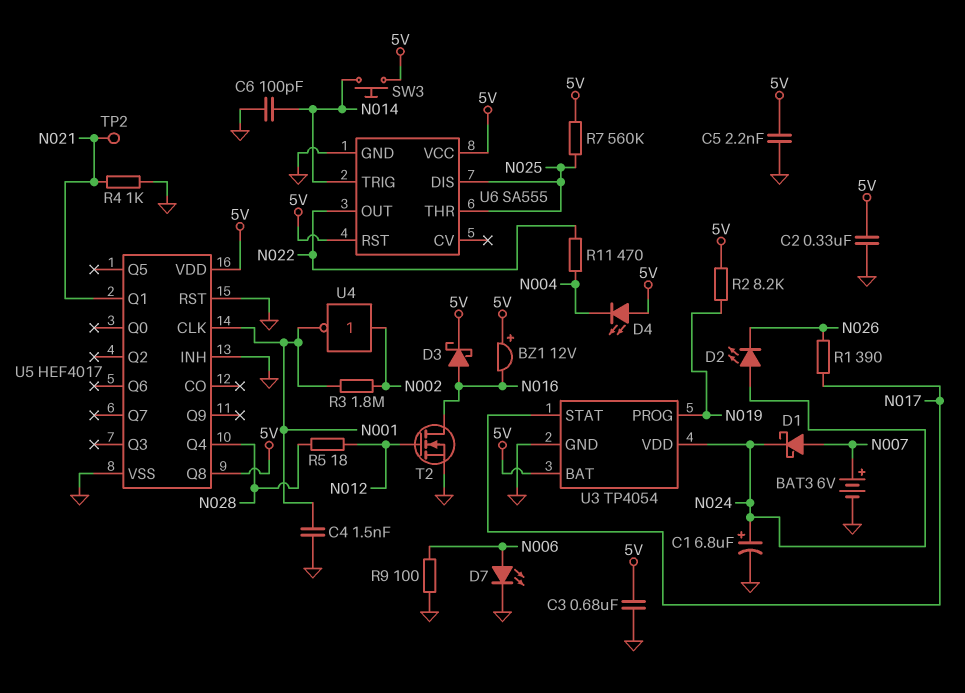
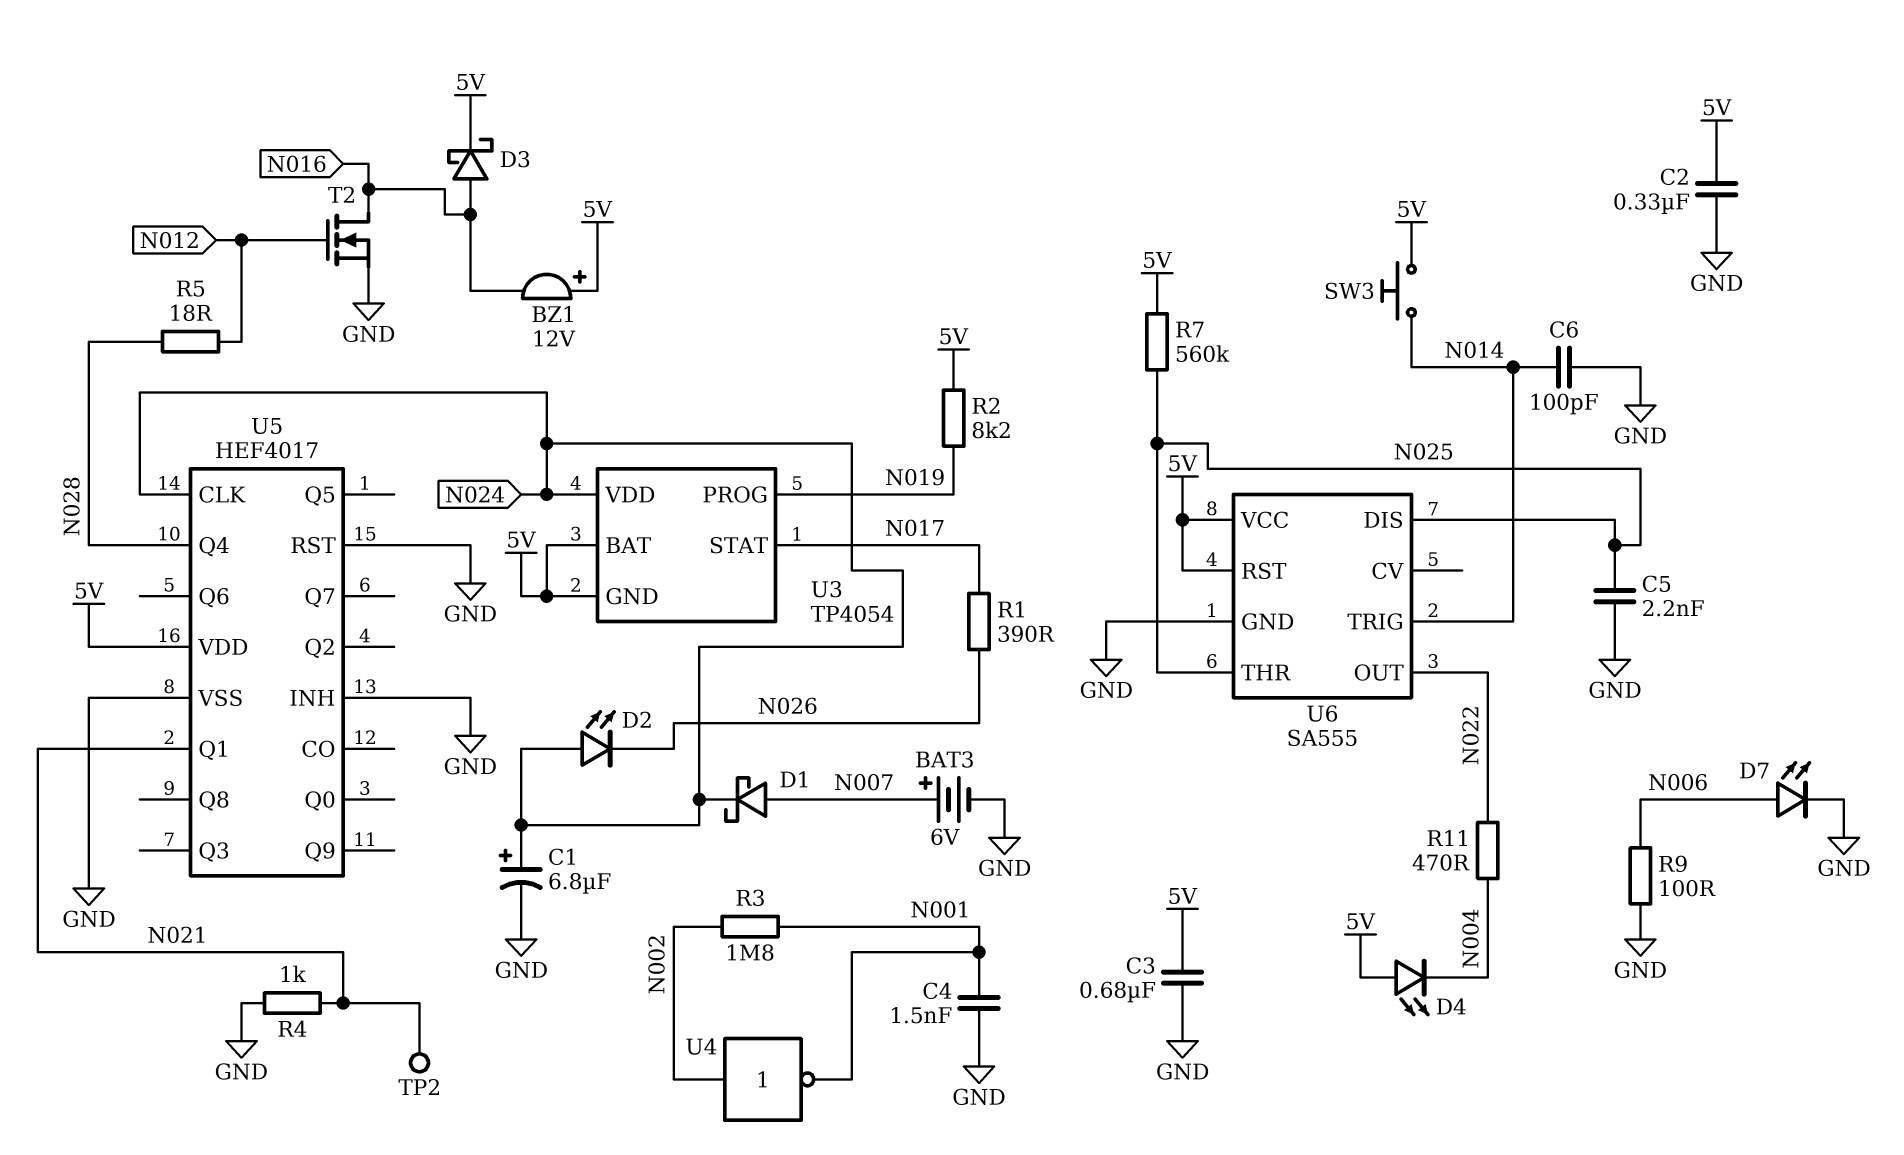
C5: 2.2nF (5V, GND) -> 2.2nF (GND, N025)
U3 pin GND: GND -> 5V
U5 pin CLK: N001 -> N024
U5 pin Q8: 5V -> none

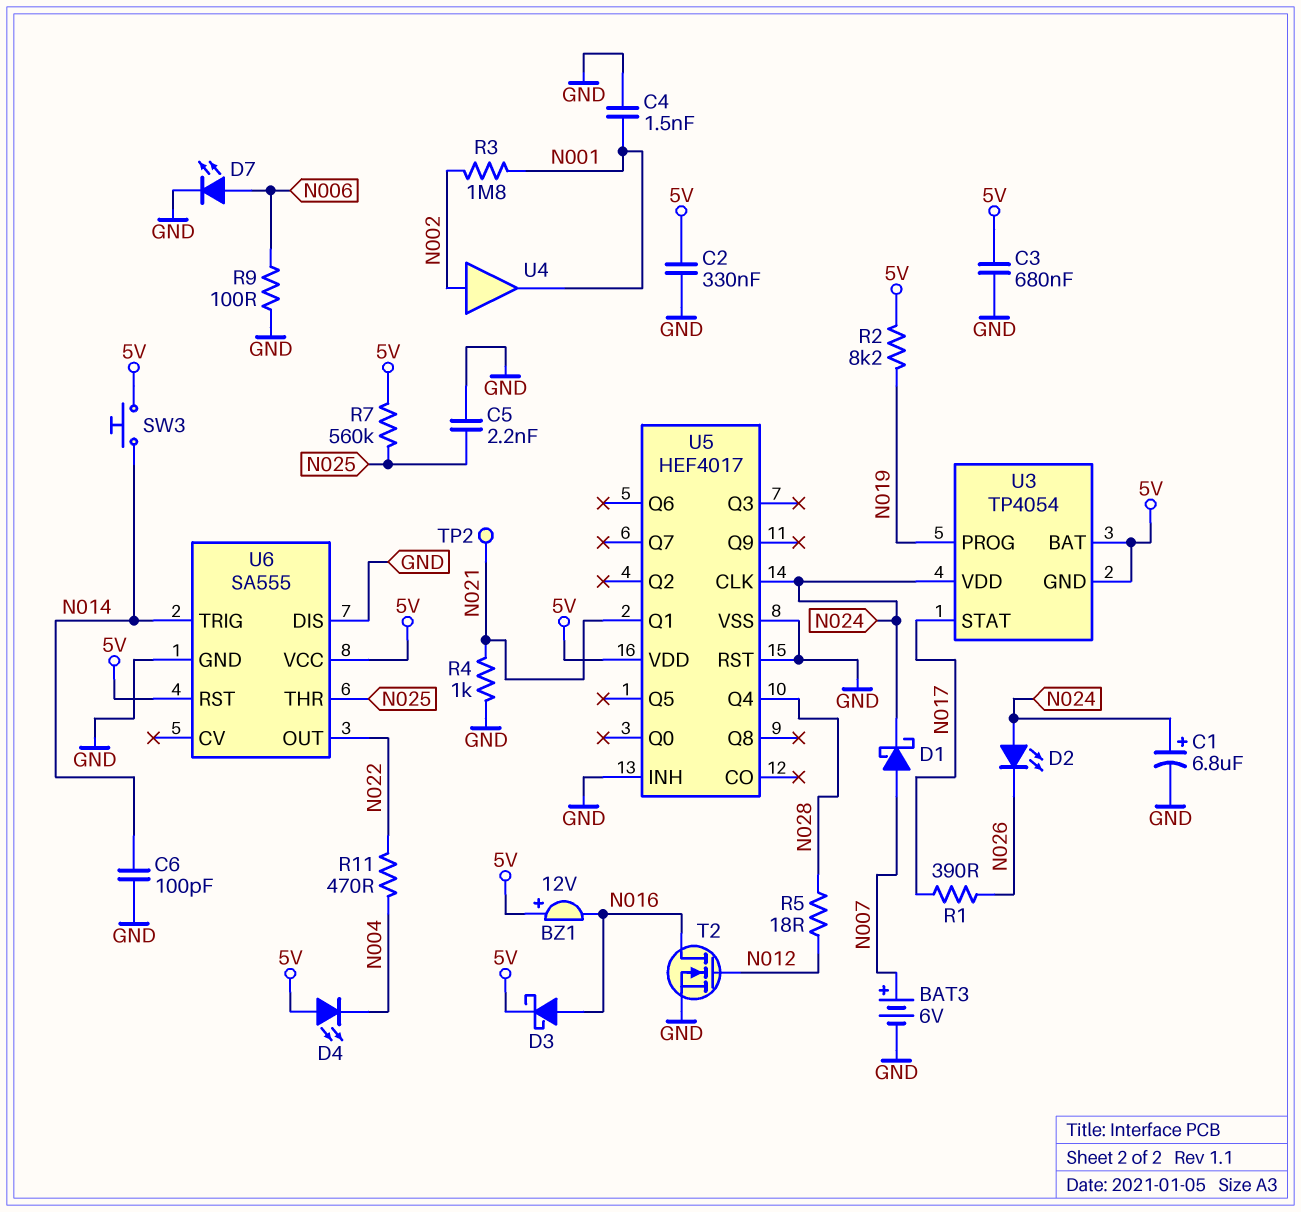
U4: NOT (in N002, out N001) -> buffer (in N002, out N001)
U6 pin DIS: N025 -> GND

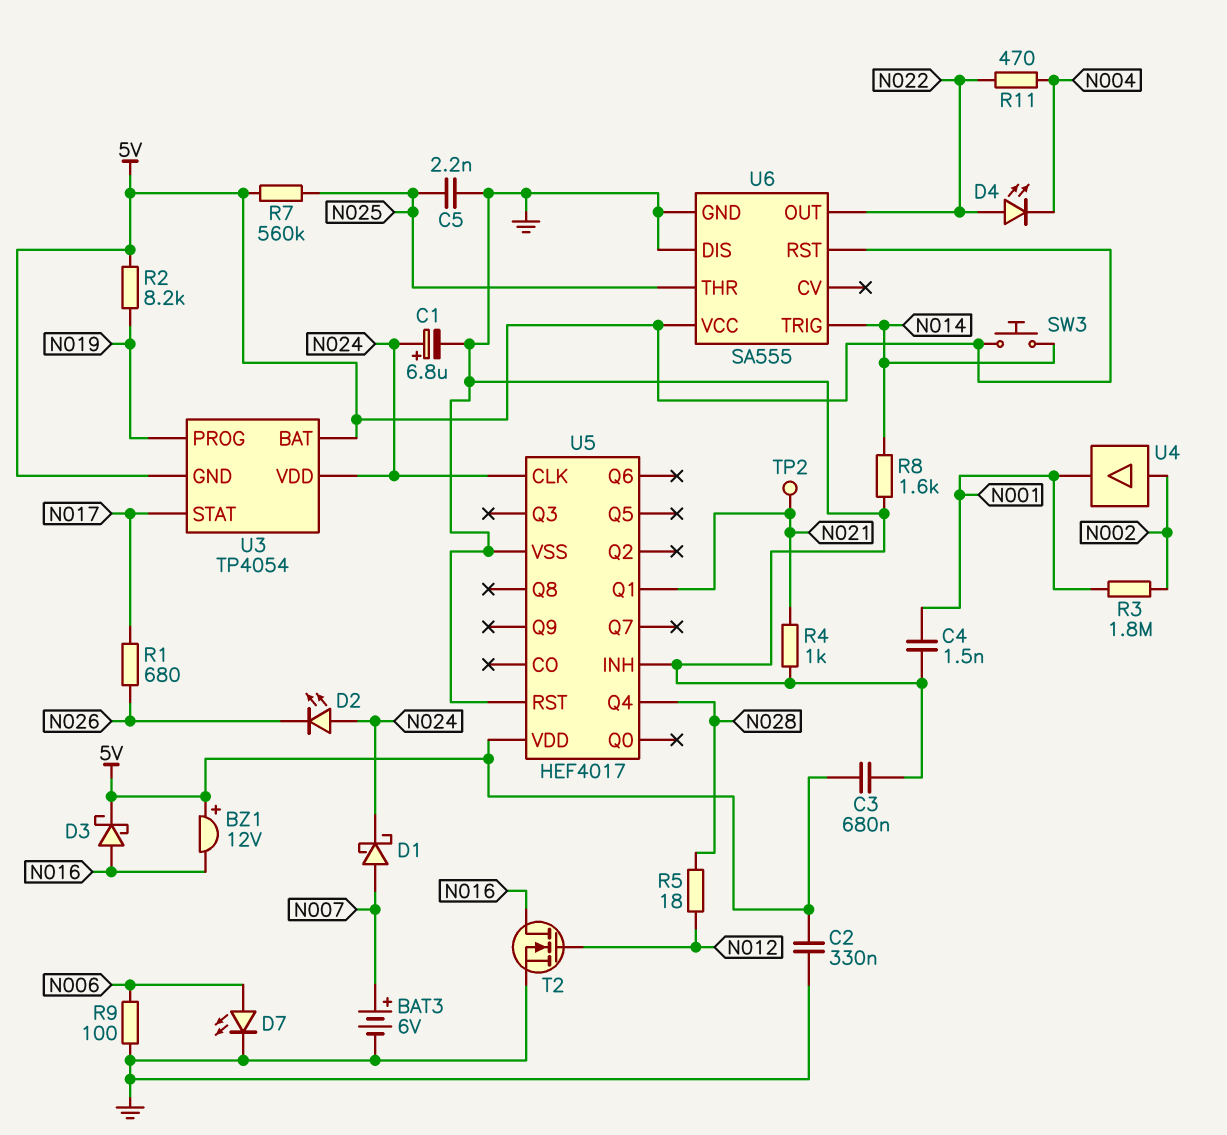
C6: 100pF (GND, N014) -> none
D4: LED (A 5V, K N004) -> LED (A N022, K N004)
R1: 390 (N017, N026) -> 680 (N017, N026)
R8: none -> 1.6k (GND, N014)

